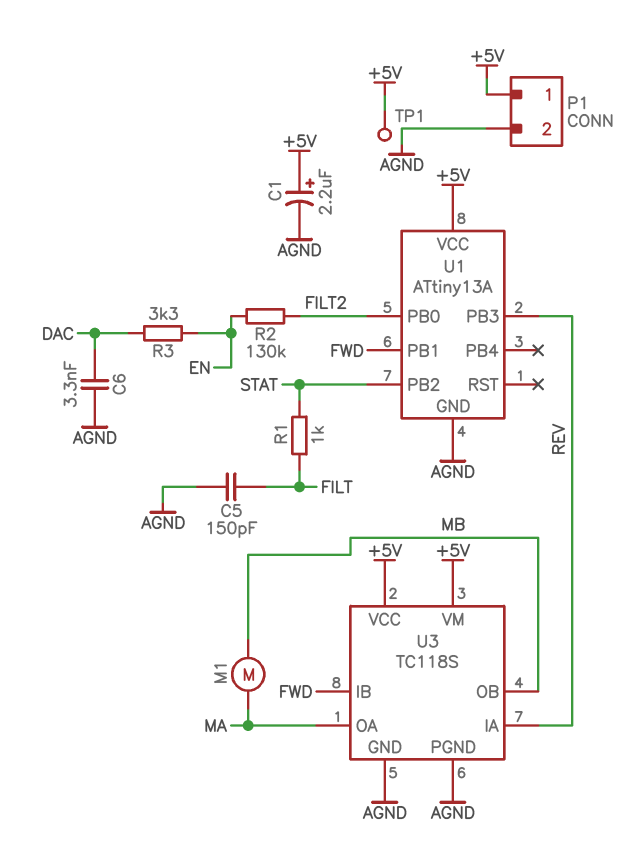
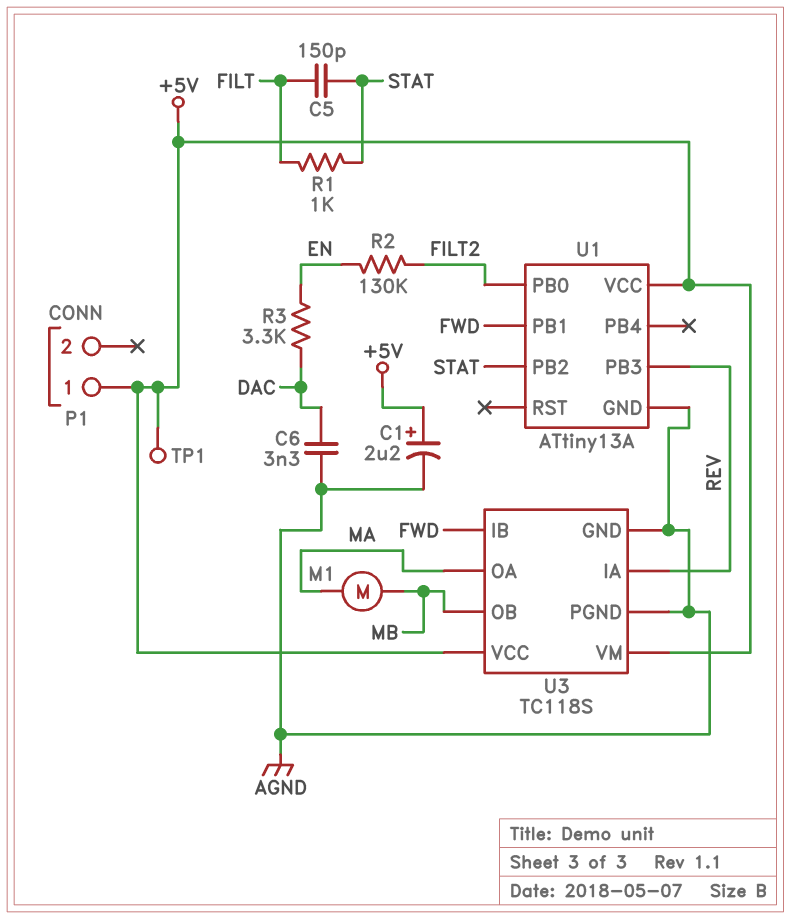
C5: 150pF (AGND, FILT) -> 150pF (FILT, STAT)
P1 pin 2: AGND -> none

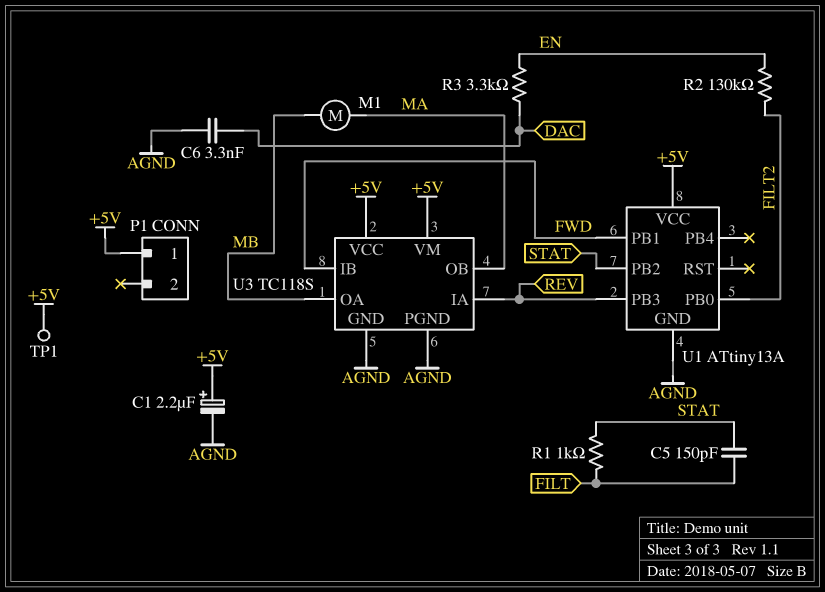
U3 pin OA: MA -> MB
U3 pin OB: MB -> MA

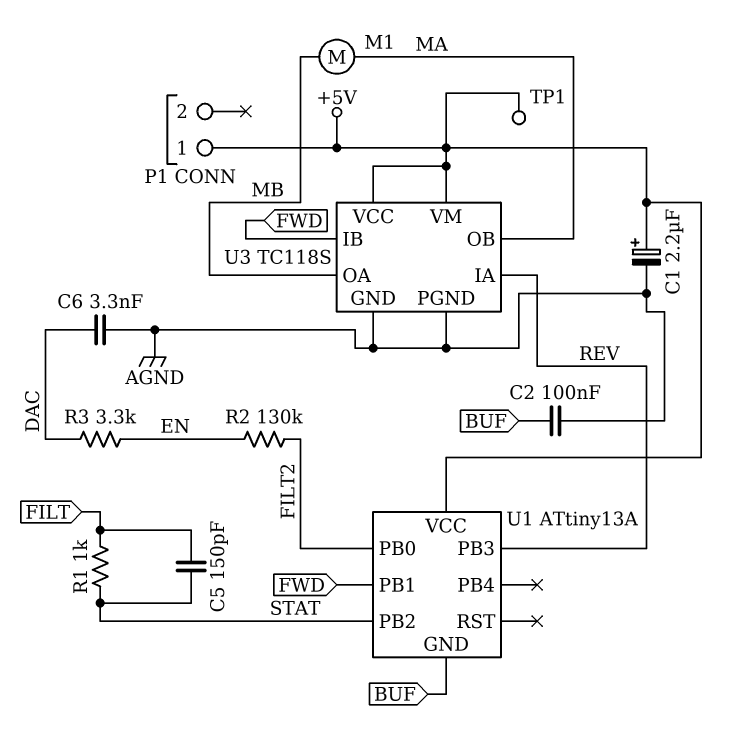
C2: none -> 100nF (AGND, BUF)
U1 pin GND: AGND -> BUF

